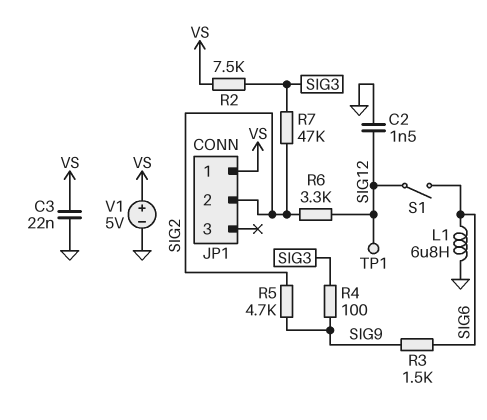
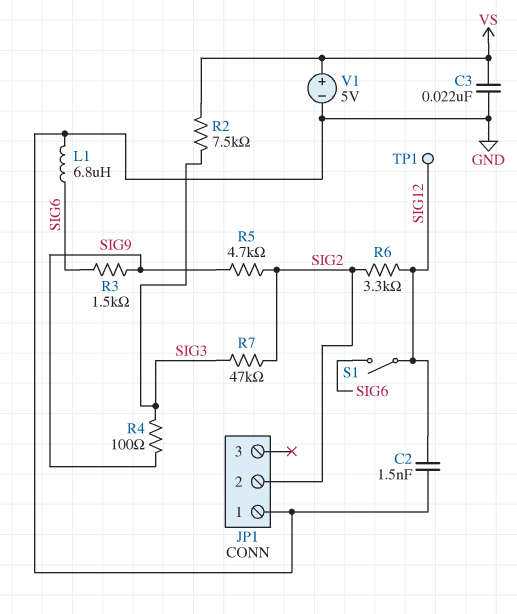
JP1 pin 1: VS -> GND

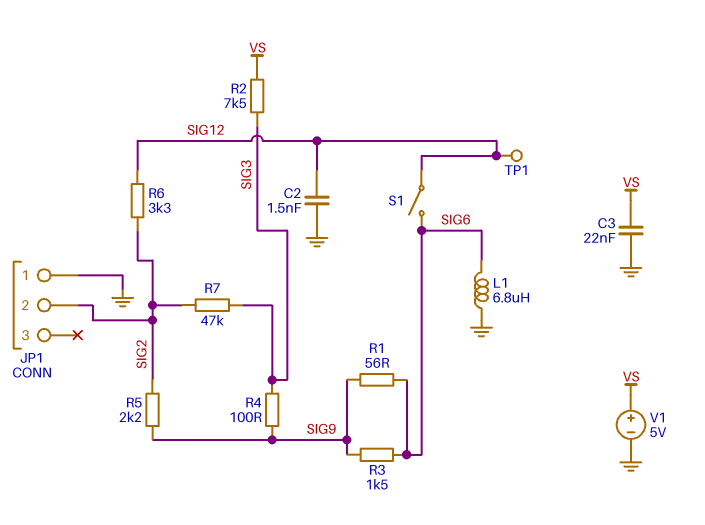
R1: none -> 56 (SIG6, SIG9)
R5: 4.7k (SIG2, SIG9) -> 2.2k (SIG2, SIG9)

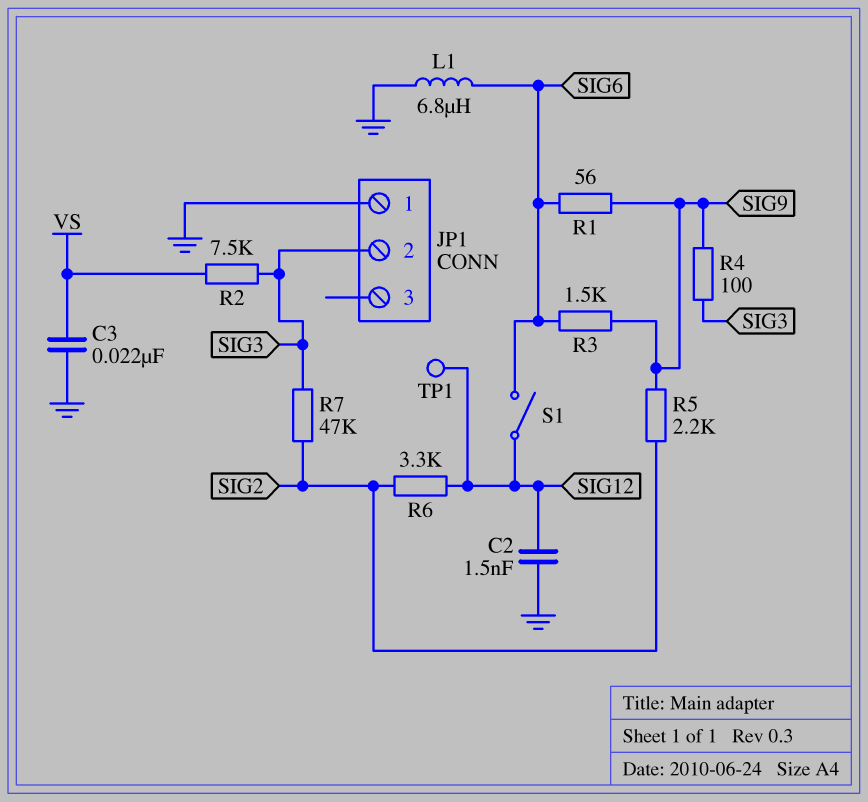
JP1 pin 2: SIG2 -> SIG3
V1: 5V (plus VS, minus GND) -> none

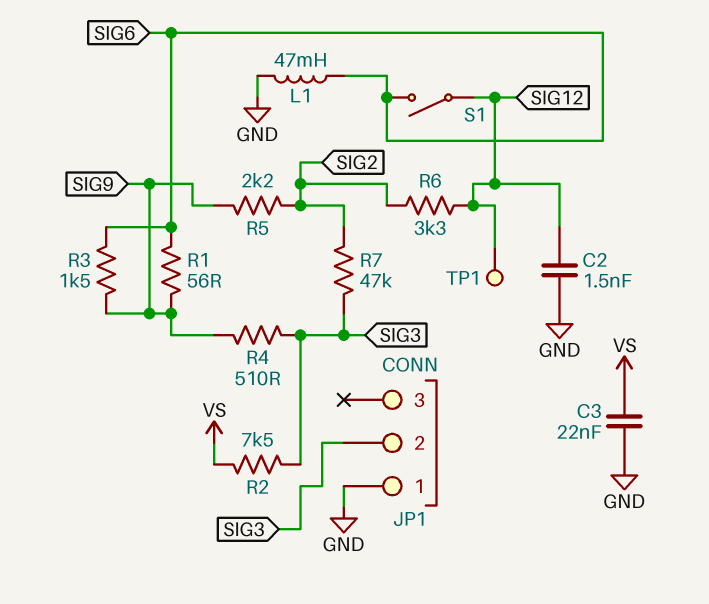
L1: 6.8uH (GND, SIG6) -> 47mH (GND, SIG6)
R4: 100 (SIG3, SIG9) -> 510 (SIG3, SIG9)

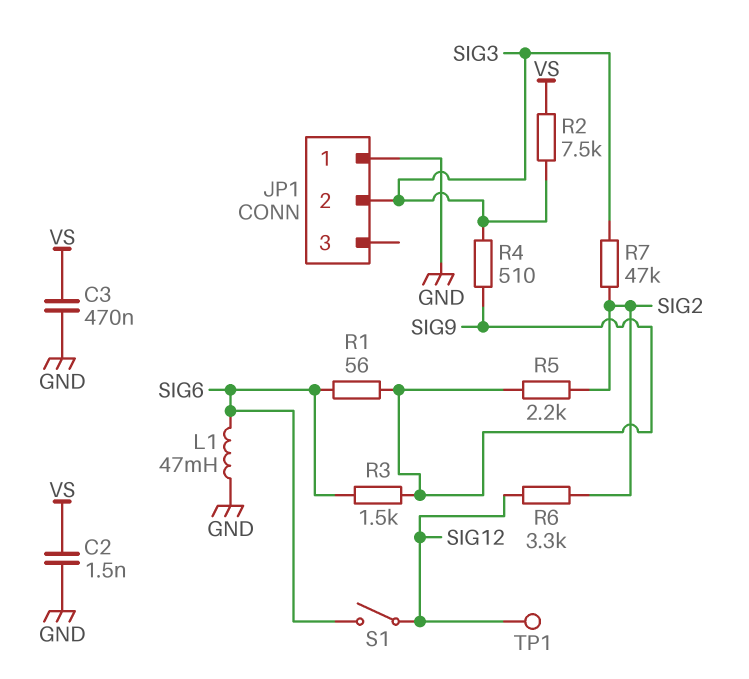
C2: 1.5nF (GND, SIG12) -> 1.5nF (GND, VS)
C3: 22nF (GND, VS) -> 470nF (GND, VS)

